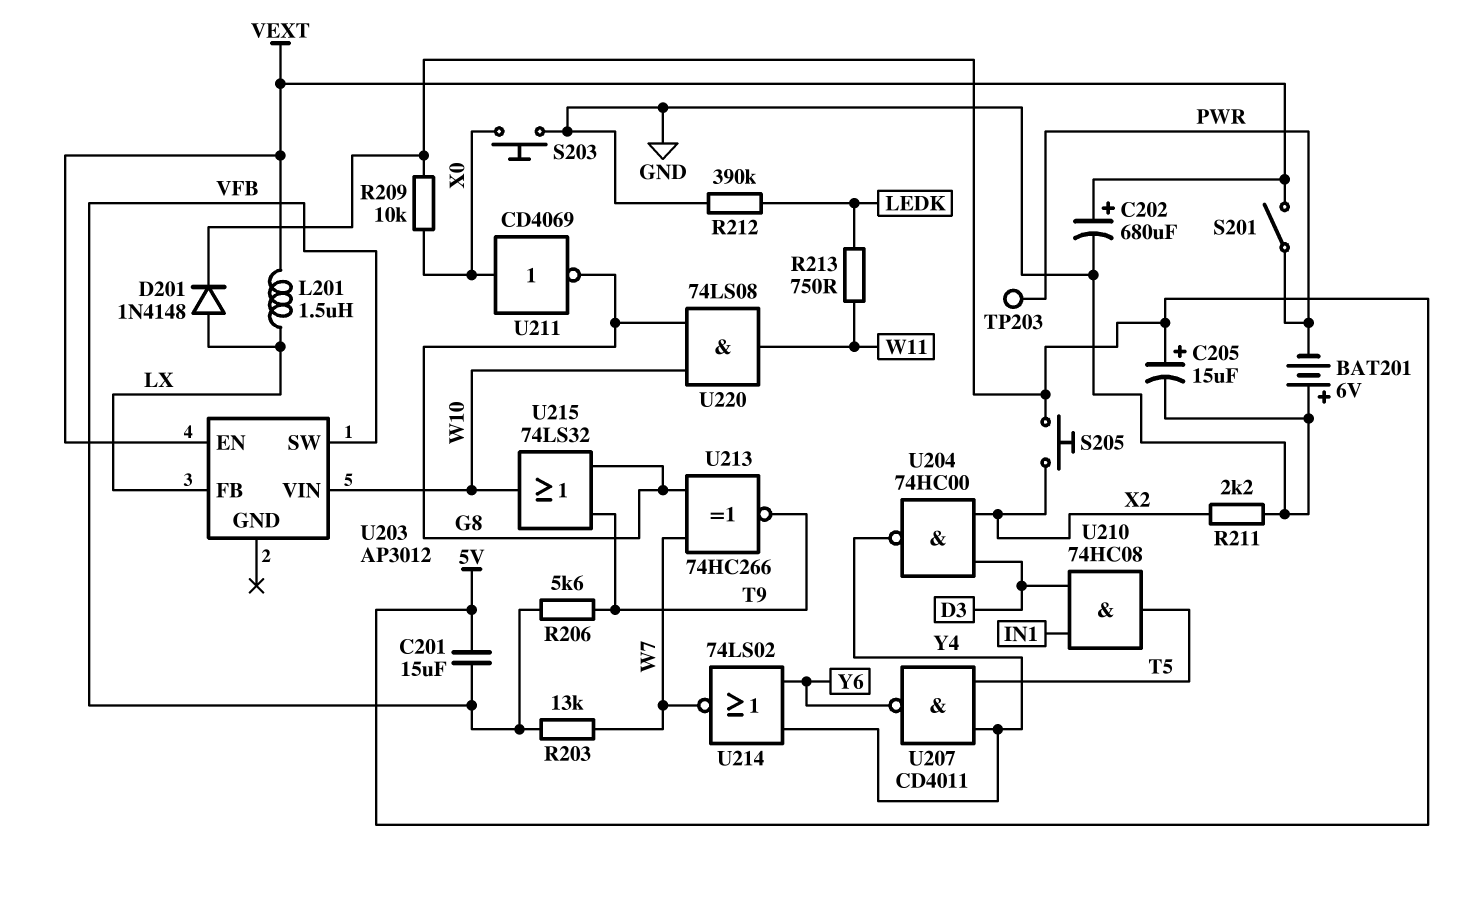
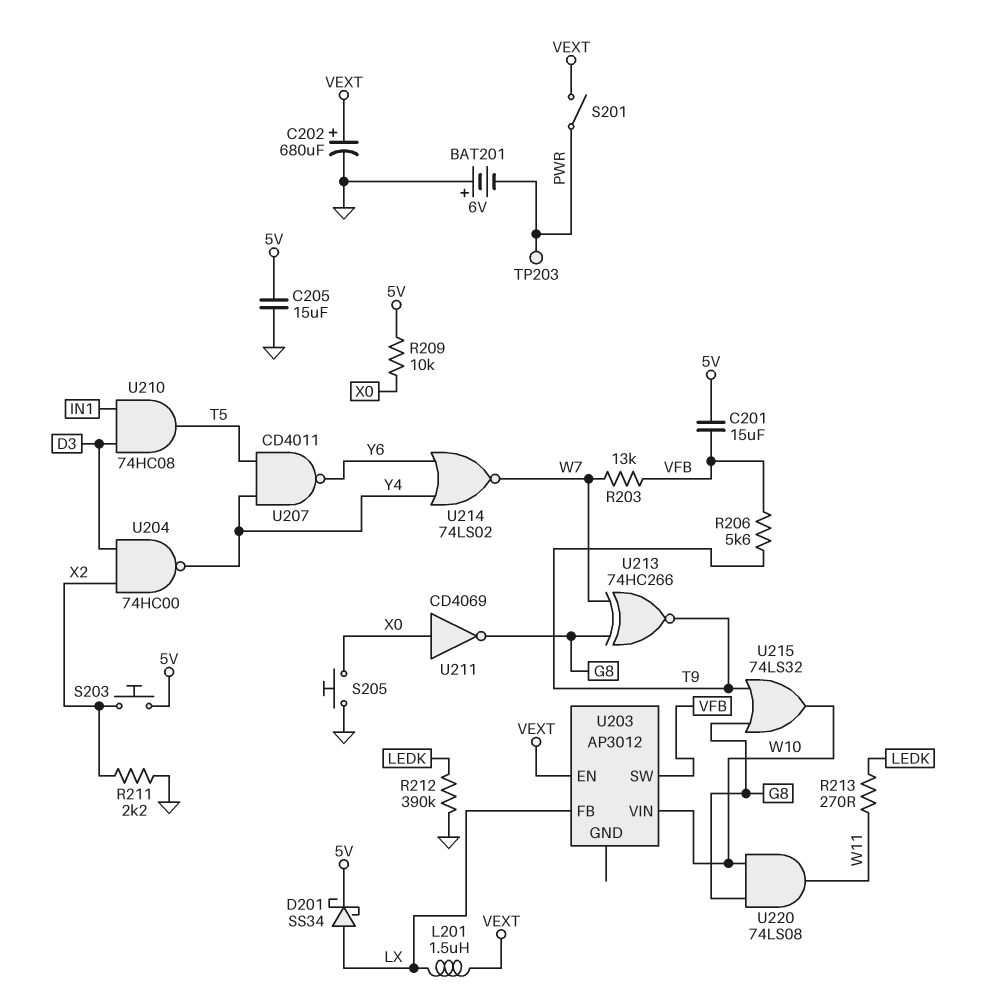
C205: 15uF (plus 5V, minus GND) -> 15uF (5V, GND)
D201: diode 1N4148 (A LX, K 5V) -> schottky SS34 (A LX, K 5V)
R213: 750 (LEDK, W11) -> 270 (LEDK, W11)
S203: button (GND, X0) -> button (5V, X2)
S205: button (5V, X2) -> button (GND, X0)

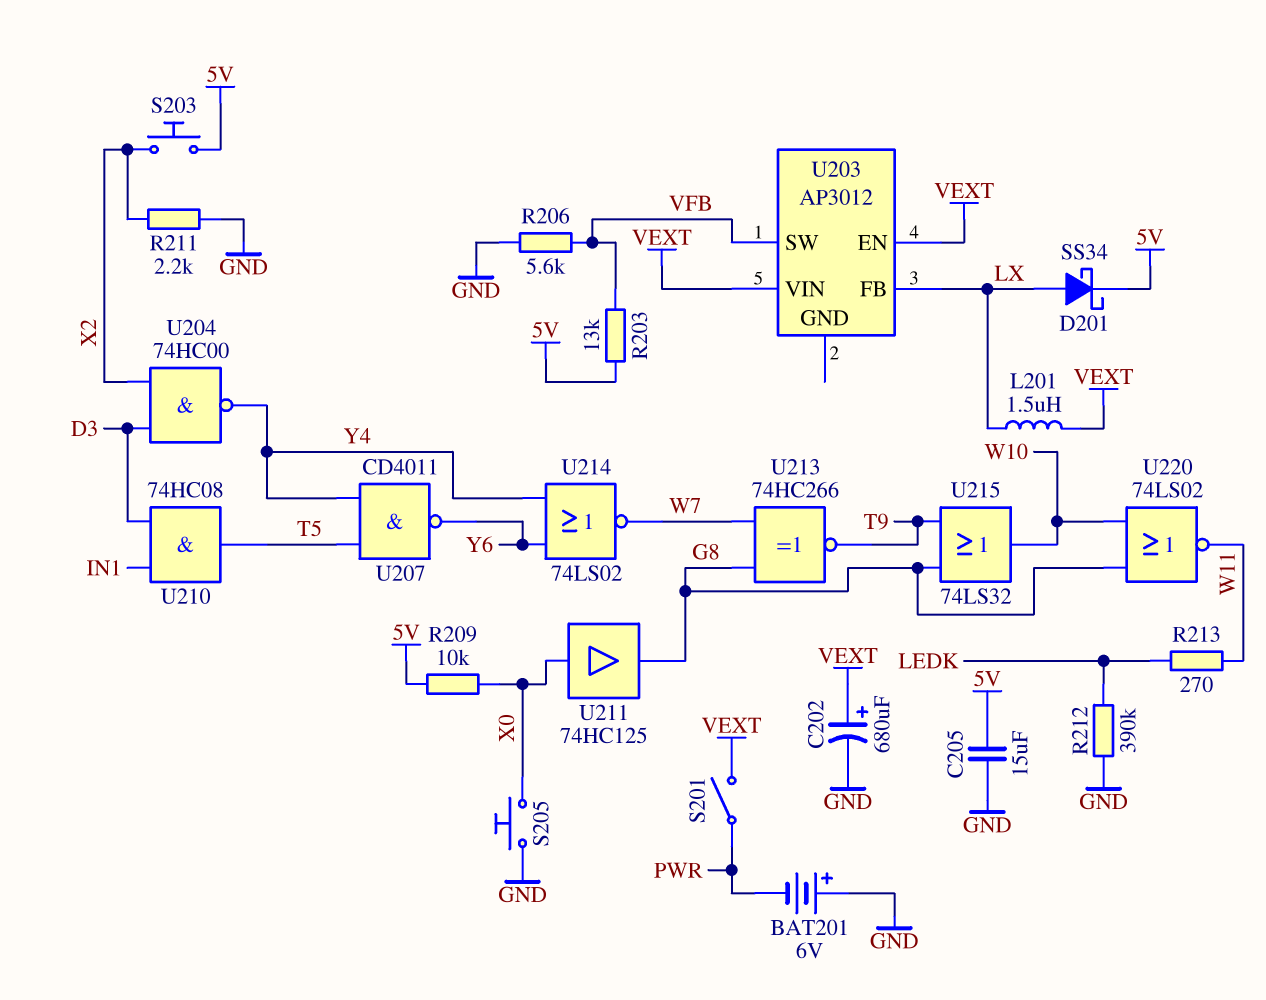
C201: 15uF (5V, VFB) -> none
R203: 13k (VFB, W7) -> 13k (5V, VFB)
R206: 5.6k (T9, VFB) -> 5.6k (GND, VFB)
TP203: test point (PWR) -> none
U203 pin VIN: W10 -> VEXT
U211: NOT CD4069 (in X0, out G8) -> buffer 74HC125 (in X0, out G8)
U220: AND 74LS08 (in G8, in W10, out W11) -> NOR 74LS02 (in G8, in W10, out W11)

